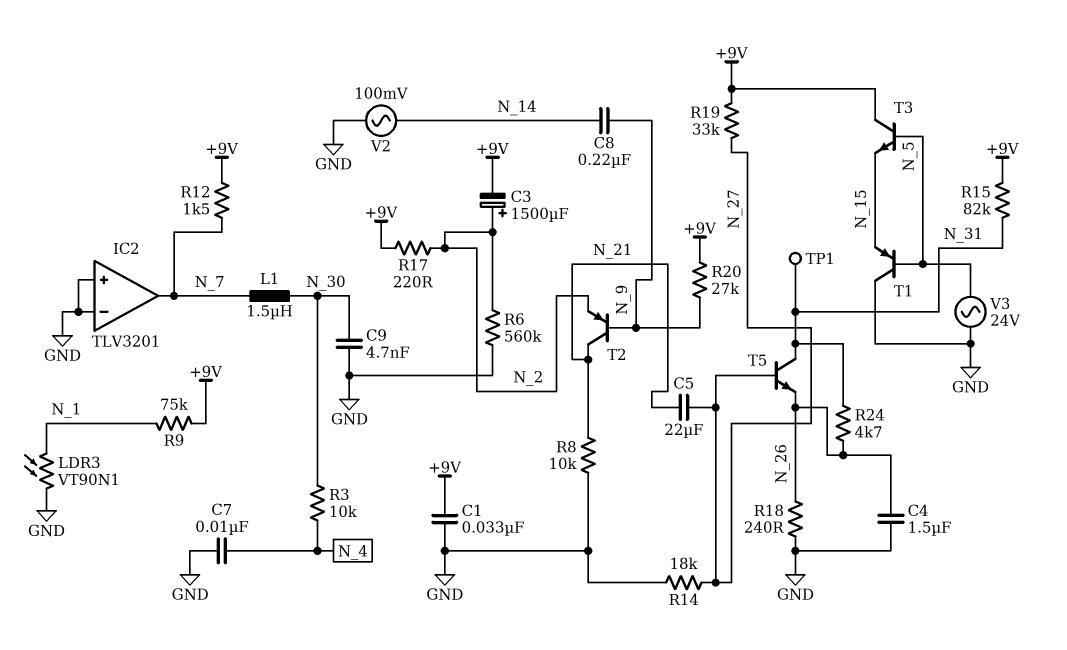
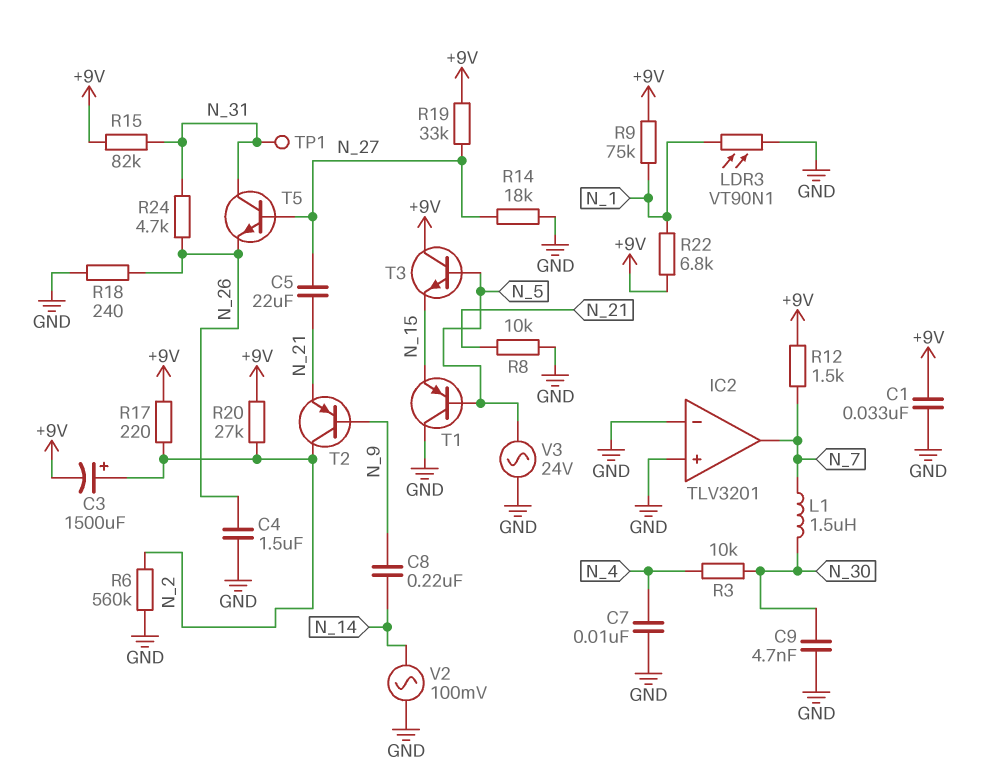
R20: 27k (+9V, N_9) -> 27k (+9V, N_2)
R22: none -> 6.8k (+9V, N_1)
T2: PNP (B N_9, C N_21, E N_2) -> PNP (B N_9, C N_2, E N_21)

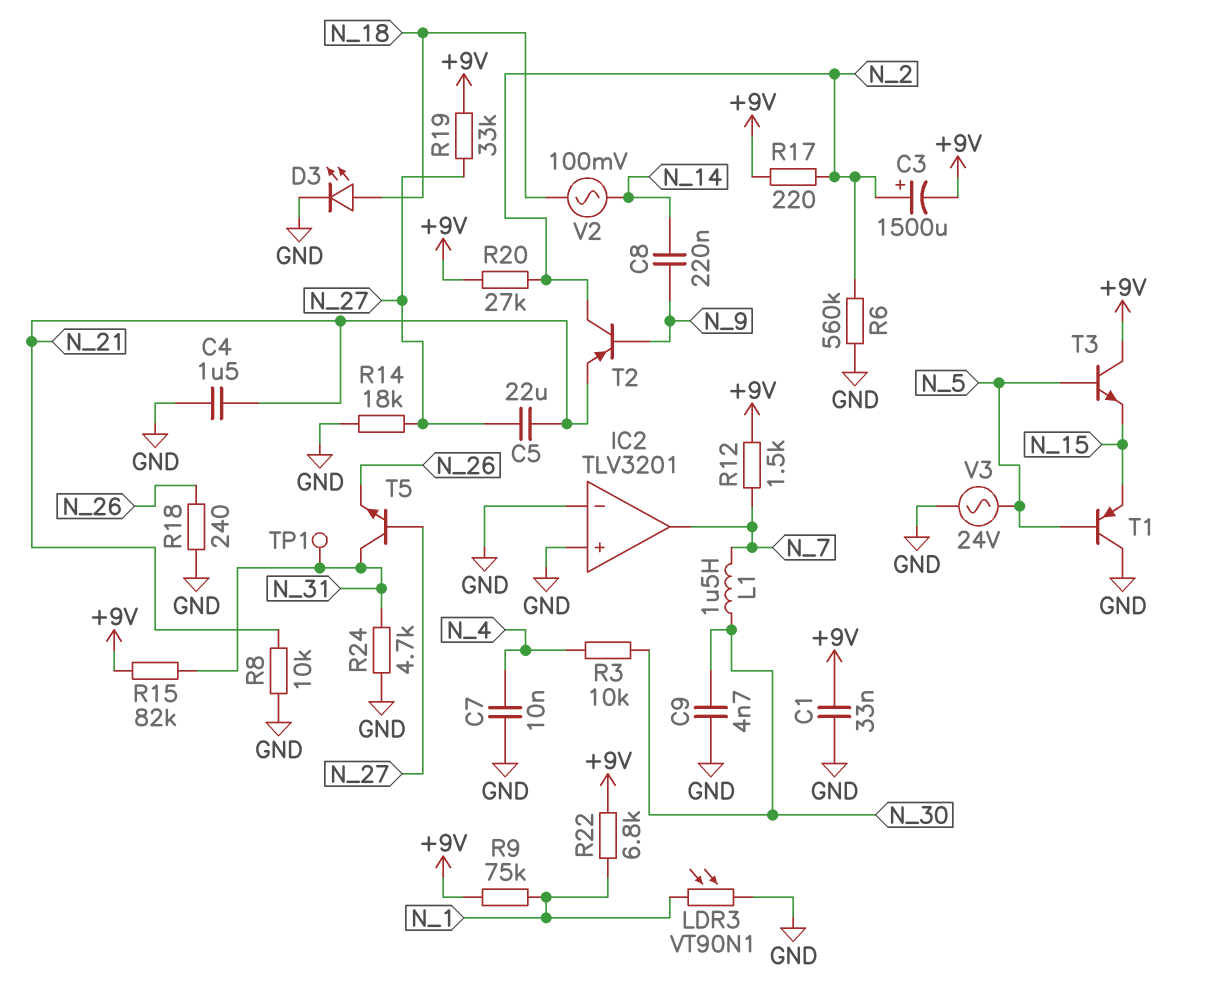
C4: 1.5uF (GND, N_26) -> 1.5uF (GND, N_21)
D3: none -> LED (A N_18, K GND)
R24: 4.7k (N_26, N_31) -> 4.7k (GND, N_31)
V2: AC 100mV (GND, N_14) -> AC 100mV (N_14, N_18)

